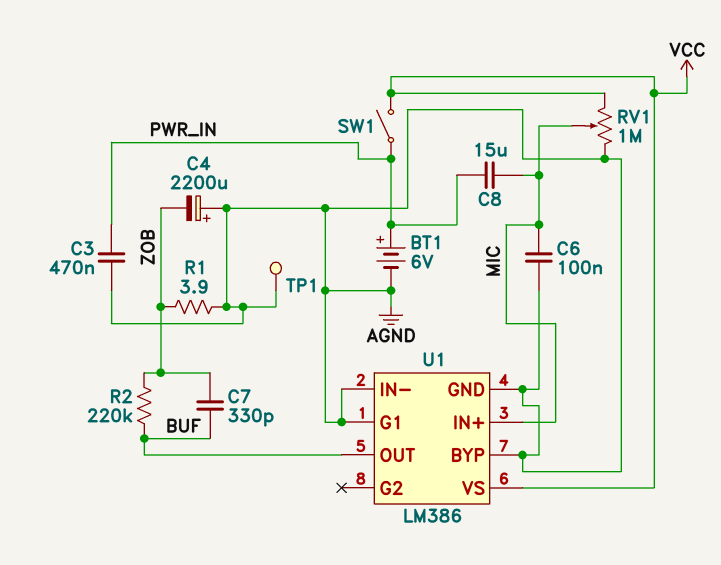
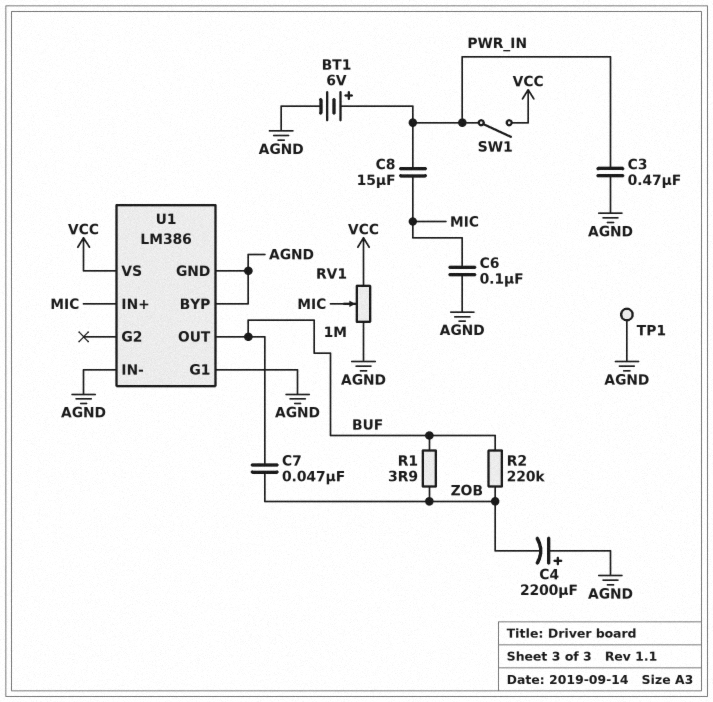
C7: 330pF (BUF, ZOB) -> 47nF (BUF, ZOB)
R1: 3.9 (AGND, ZOB) -> 3.9 (BUF, ZOB)

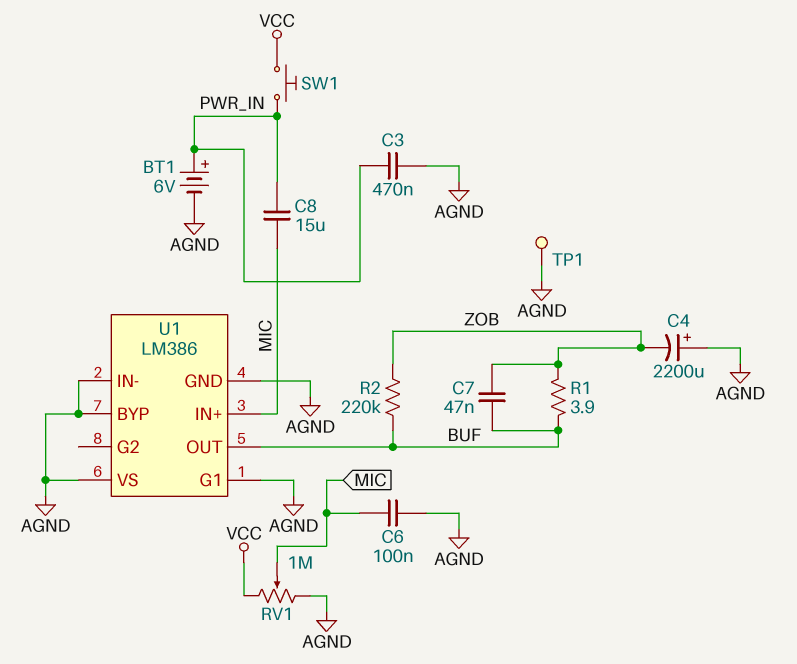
SW1: switch (PWR_IN, VCC) -> button (PWR_IN, VCC)
U1 pin VS: VCC -> AGND

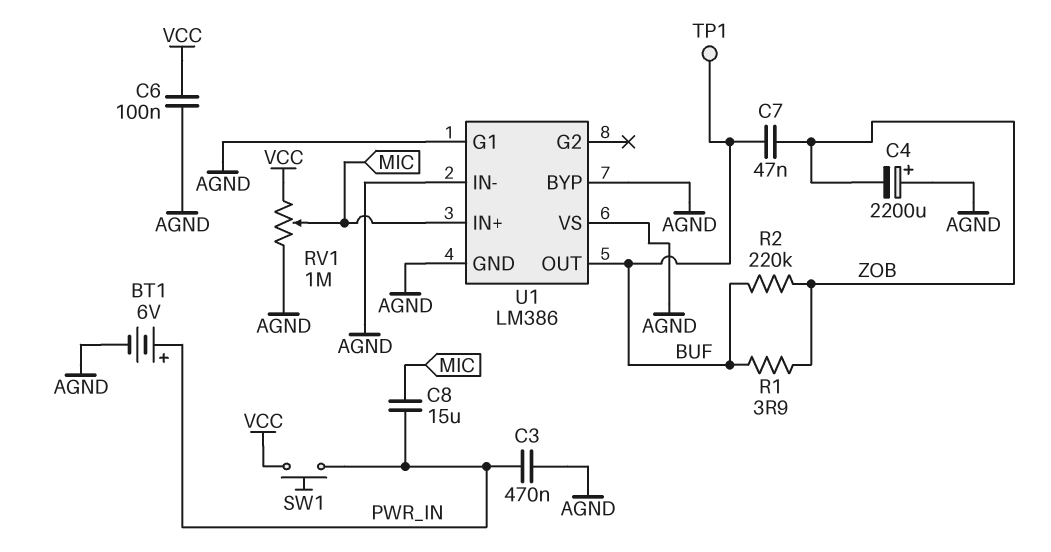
C6: 100nF (AGND, MIC) -> 100nF (AGND, VCC)
TP1: test point (AGND) -> test point (BUF)

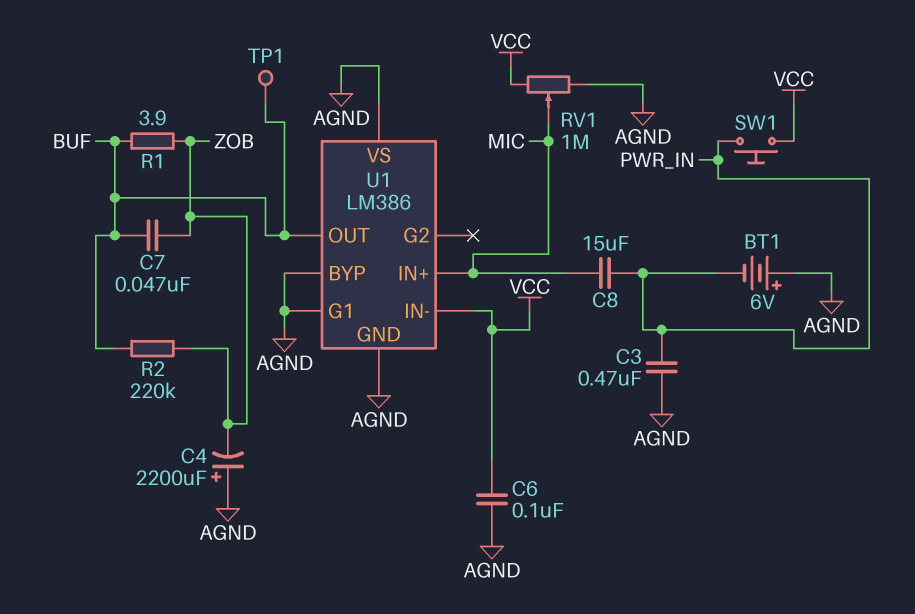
BT1: 6V (plus PWR_IN, minus AGND) -> 6V (plus AGND, minus PWR_IN)
U1 pin IN-: AGND -> VCC

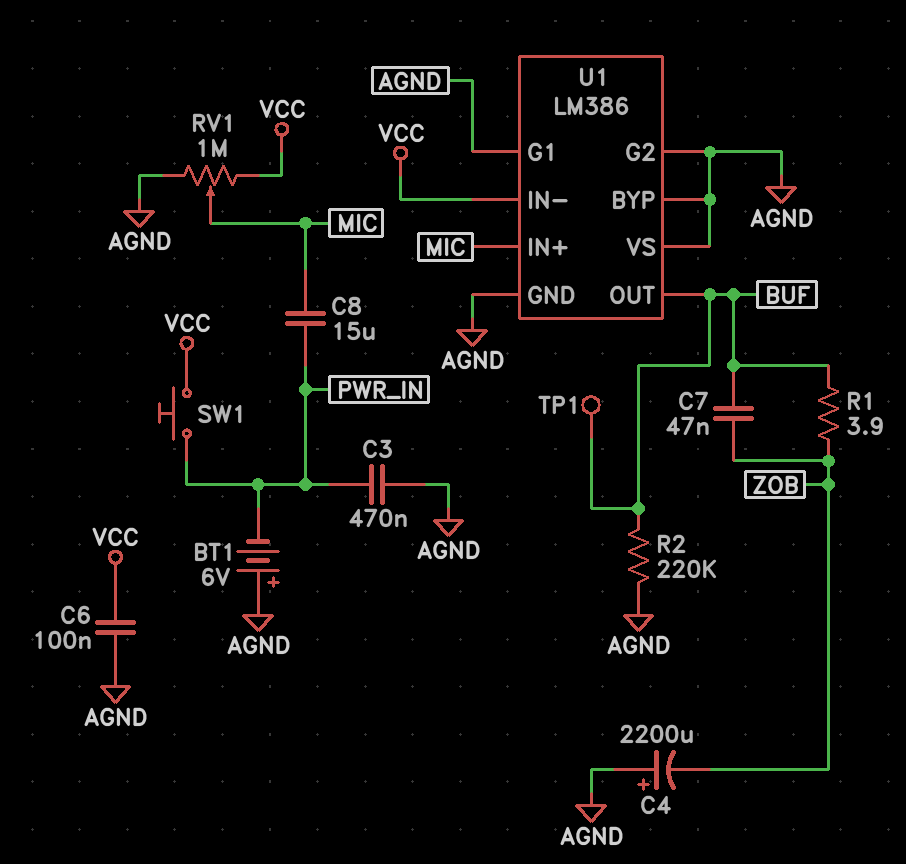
R2: 220k (BUF, ZOB) -> 220k (AGND, BUF)
U1 pin G2: none -> AGND

